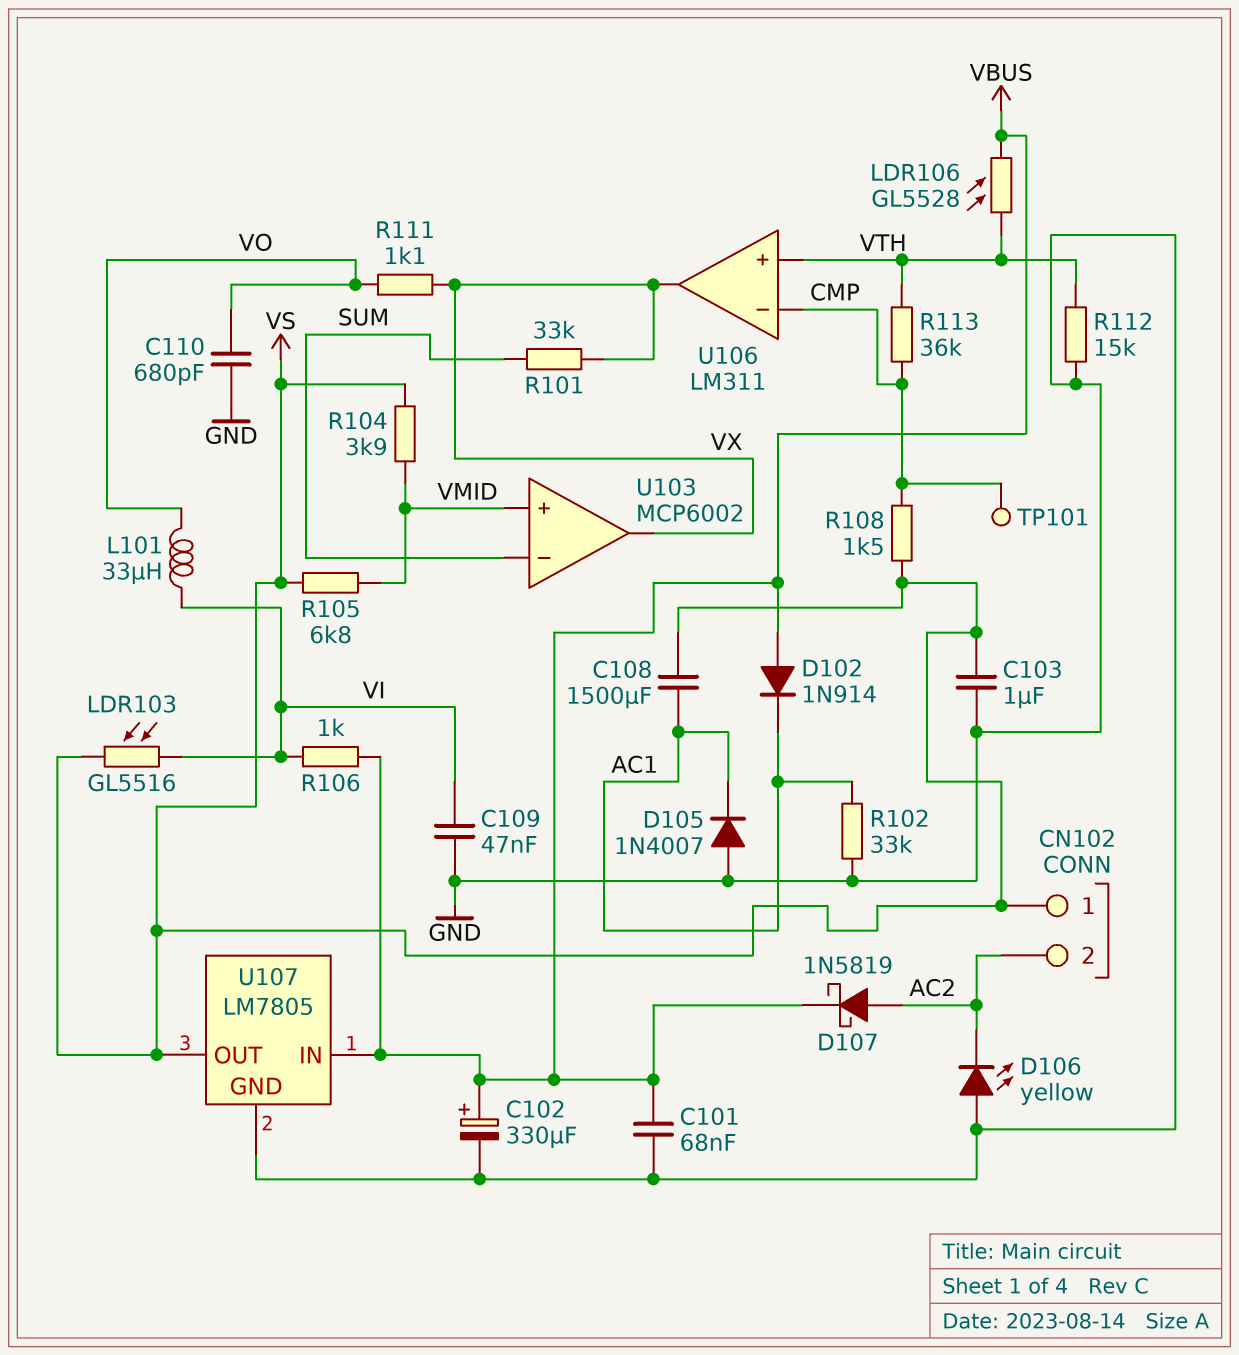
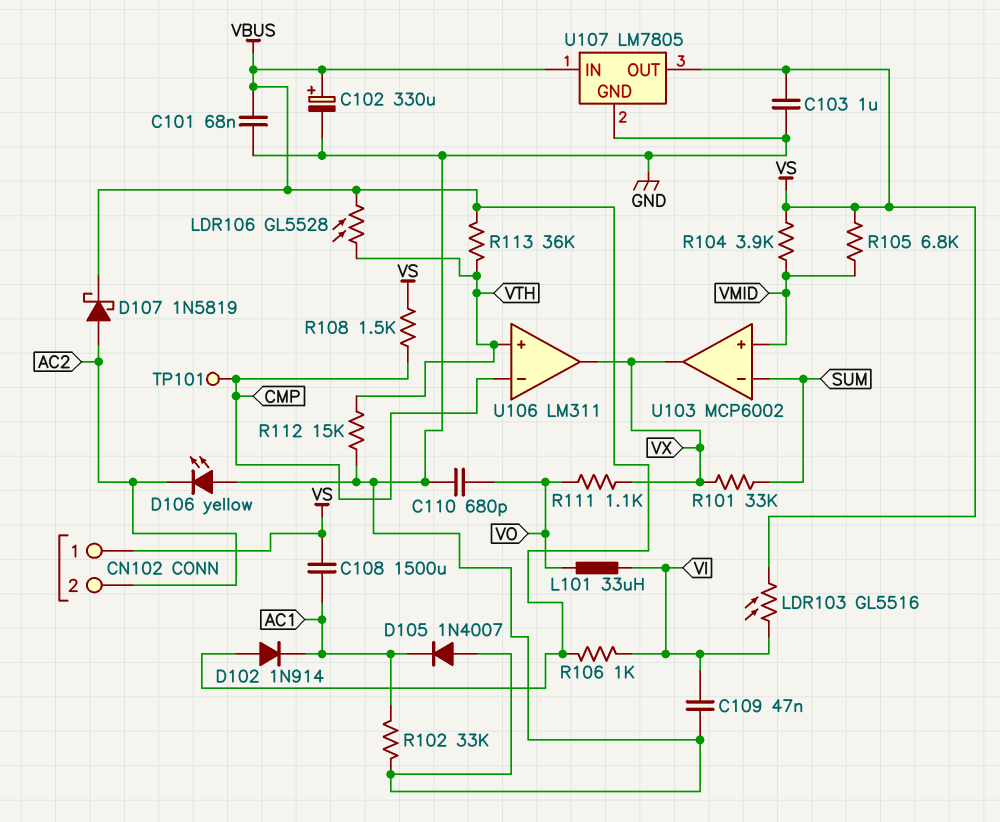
R113: 36k (CMP, VTH) -> 36k (VBUS, VTH)

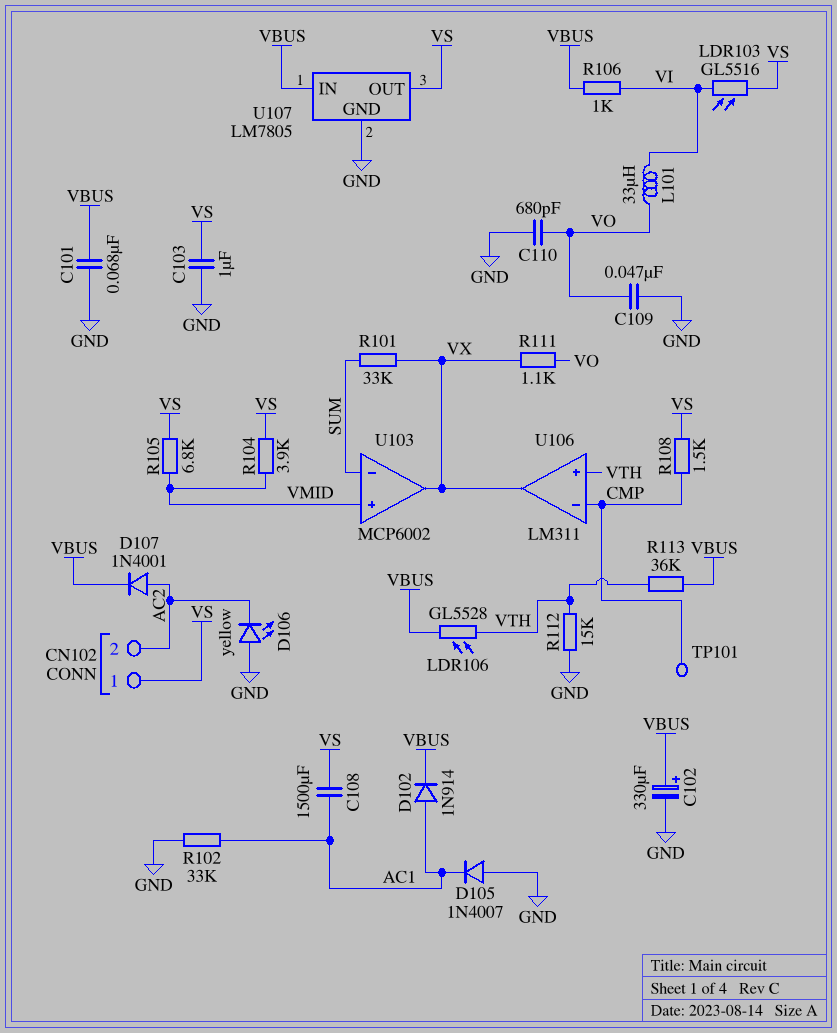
C109: 47nF (GND, VI) -> 47nF (GND, VO)
D102: diode 1N914 (A VBUS, K AC1) -> diode 1N914 (A AC1, K VBUS)
D107: schottky 1N5819 (A AC2, K VBUS) -> diode 1N4001 (A AC2, K VBUS)

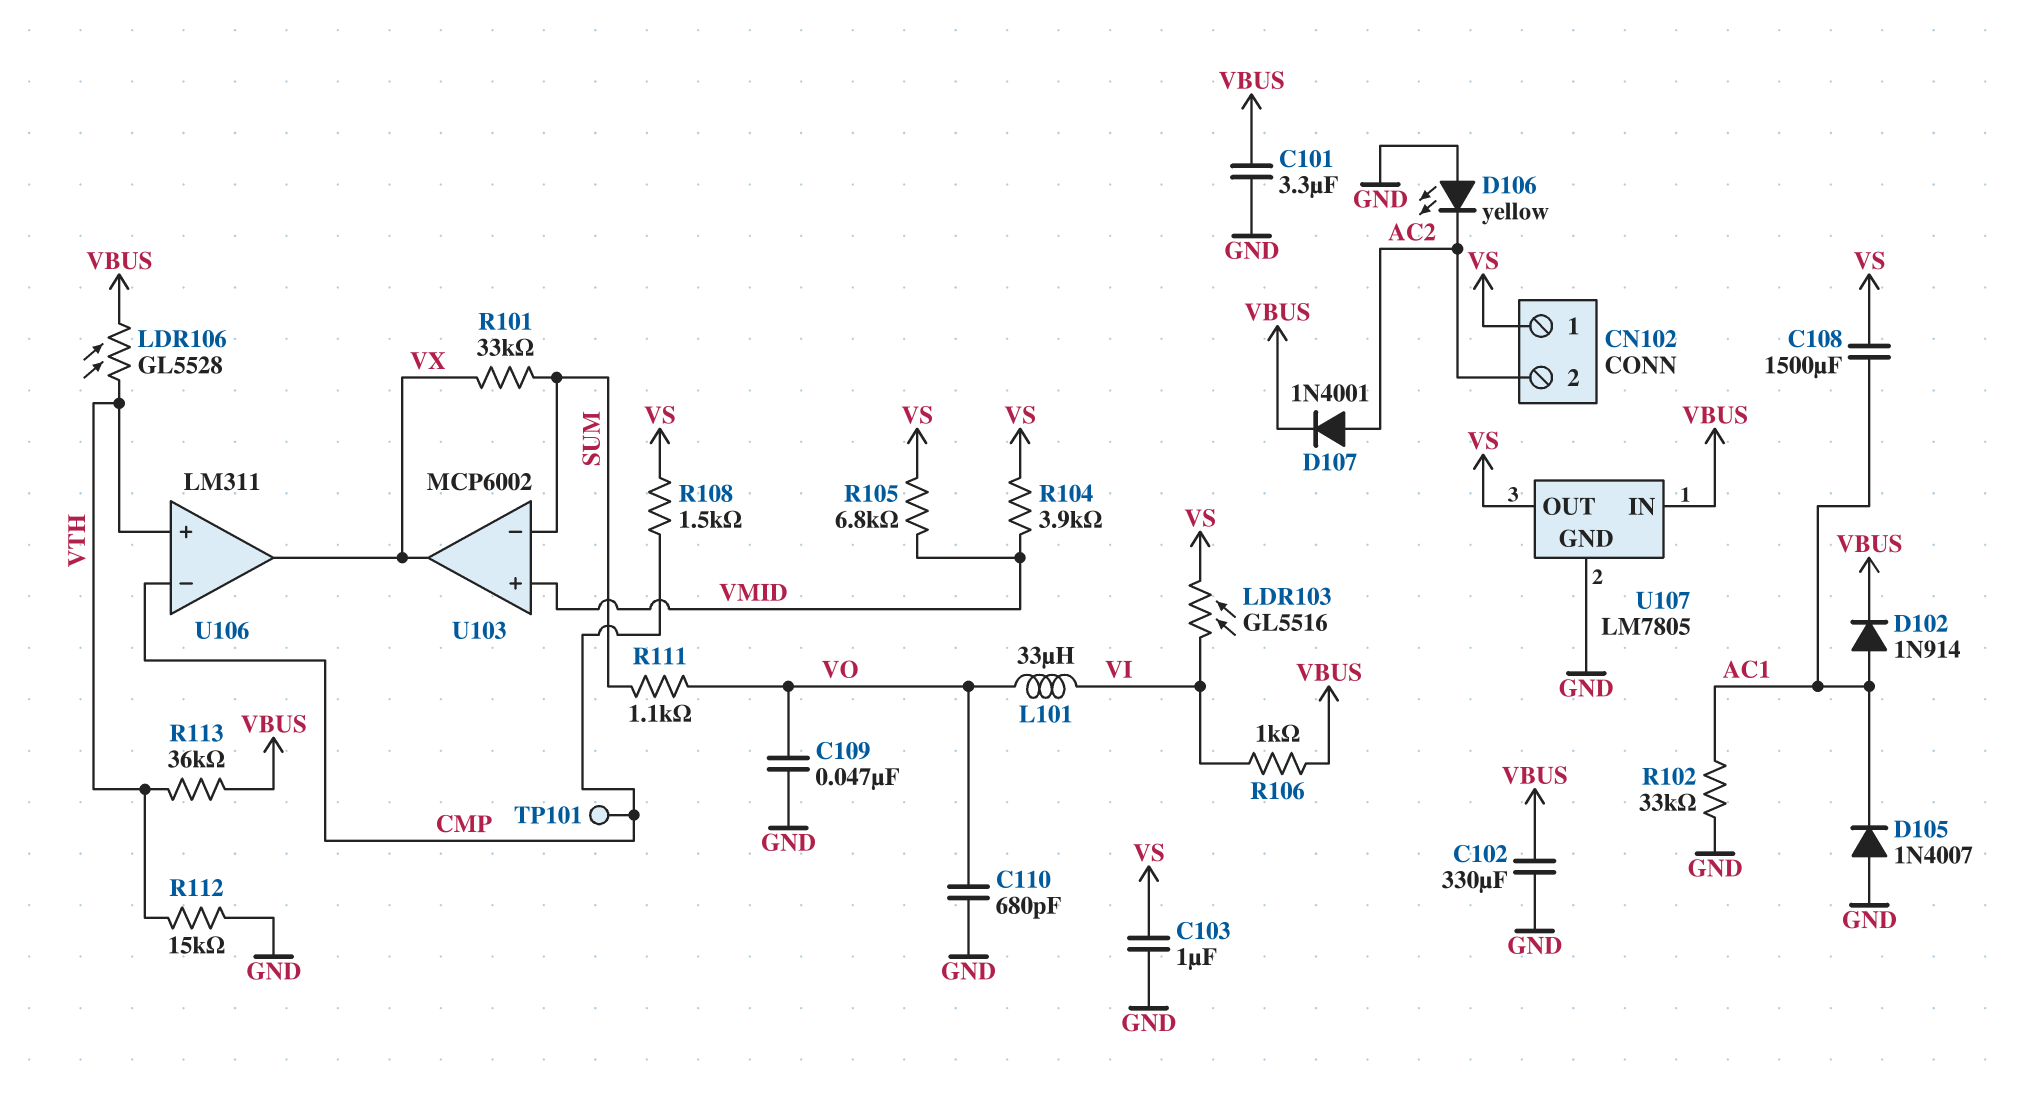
C101: 68nF (GND, VBUS) -> 3.3uF (GND, VBUS)
C102: 330uF (plus VBUS, minus GND) -> 330uF (GND, VBUS)
R111: 1.1k (VO, VX) -> 1.1k (SUM, VO)

